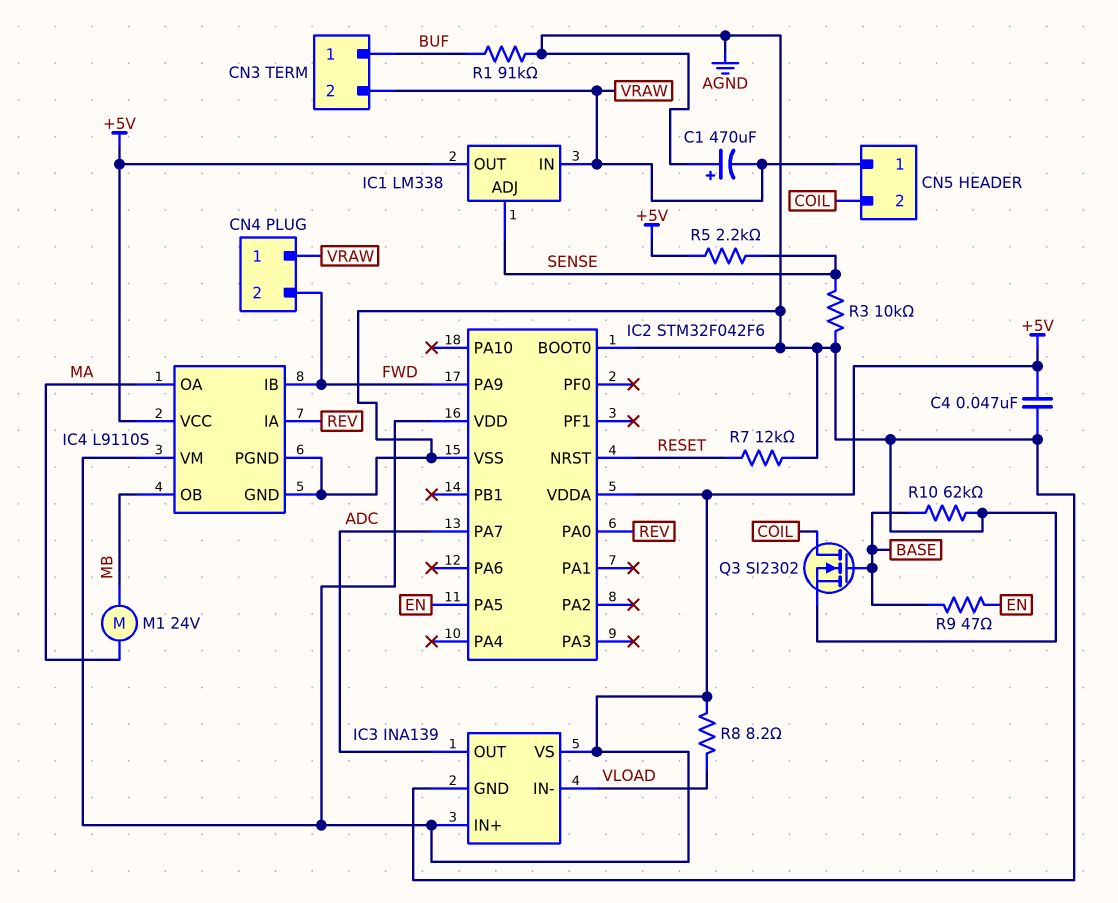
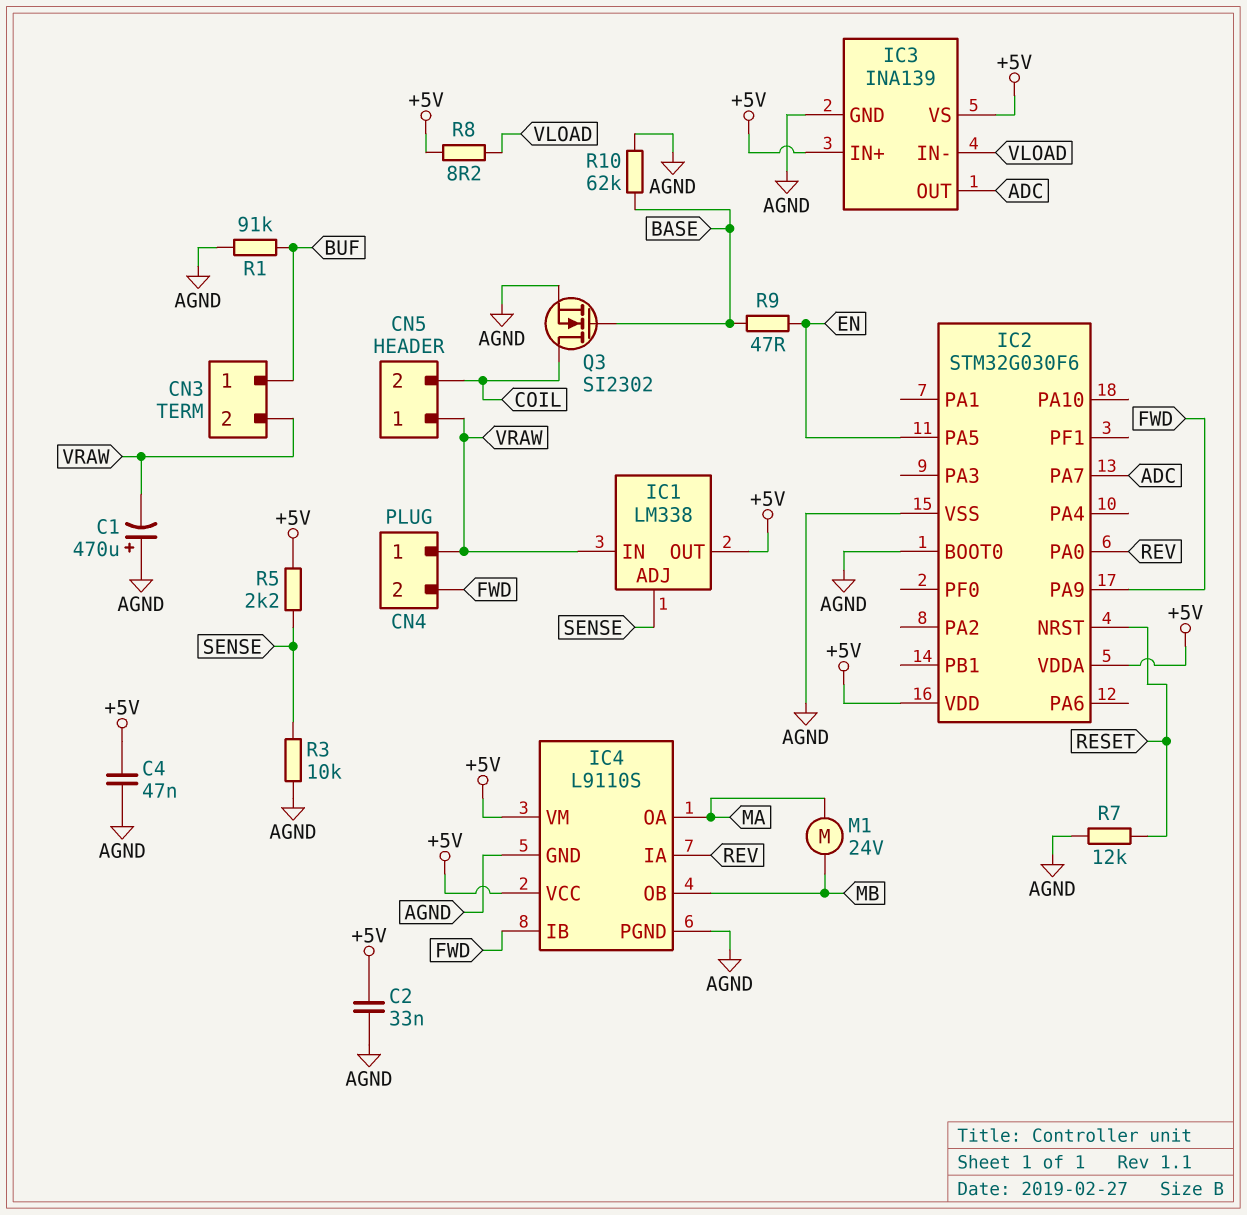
C2: none -> 33nF (+5V, AGND)
IC2: STM32F042F6 -> STM32G030F6

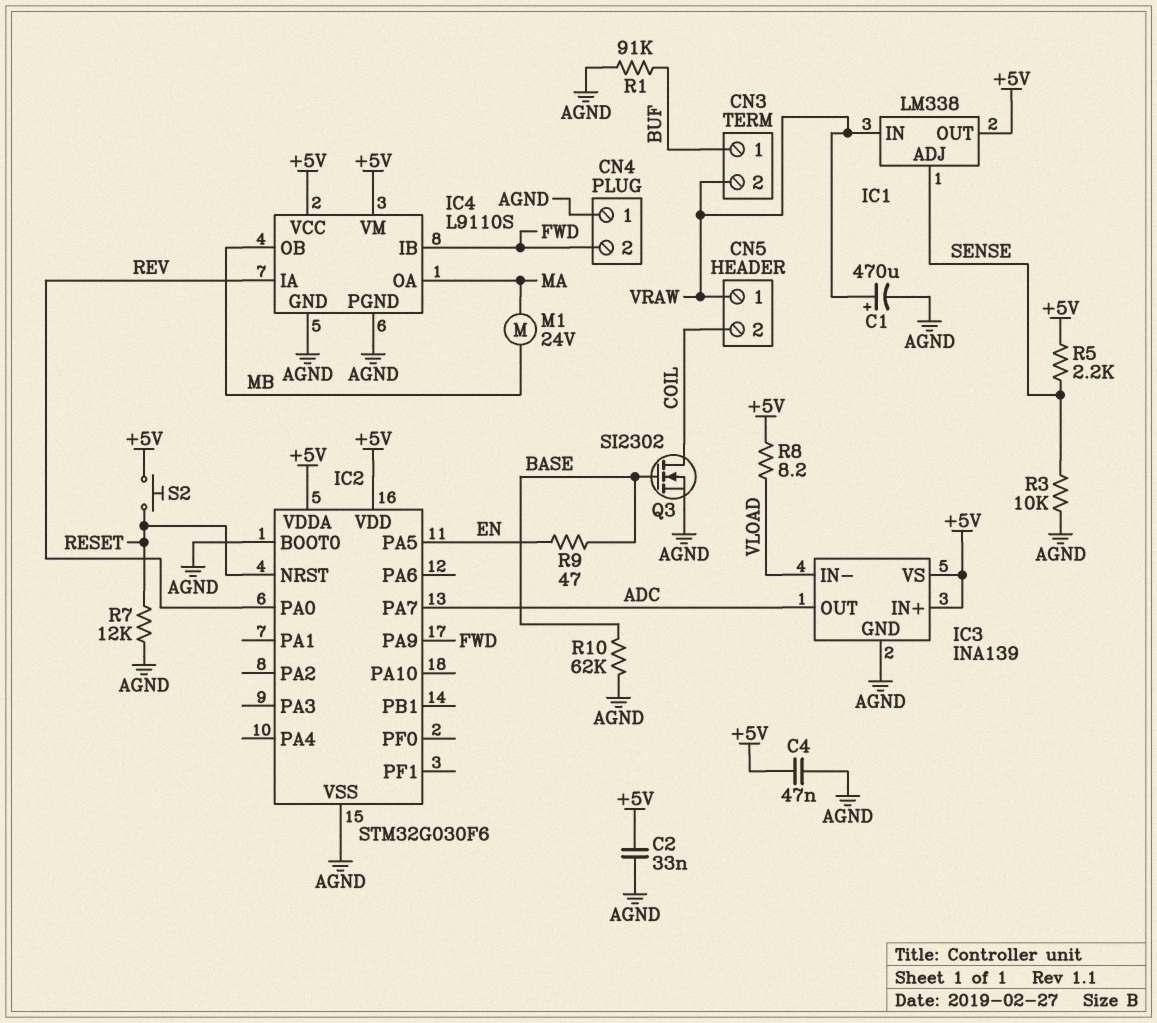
C1: 470uF (plus AGND, minus VRAW) -> 470uF (plus VRAW, minus AGND)
CN4 pin 1: VRAW -> AGND
S2: none -> button (+5V, RESET)

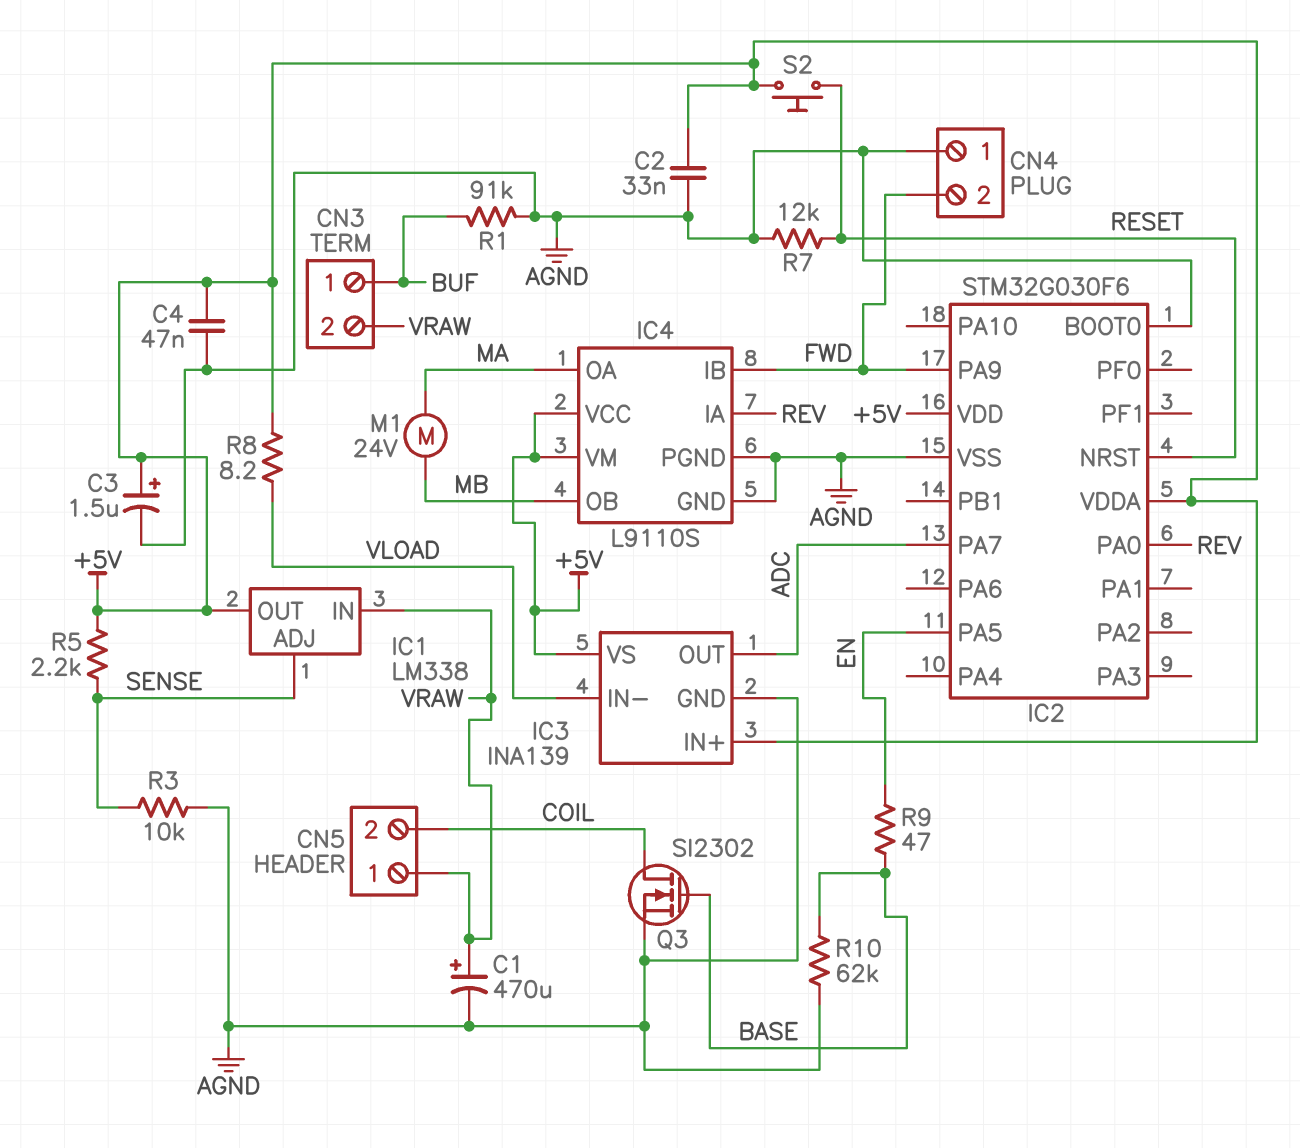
C3: none -> 1.5uF (plus +5V, minus AGND)

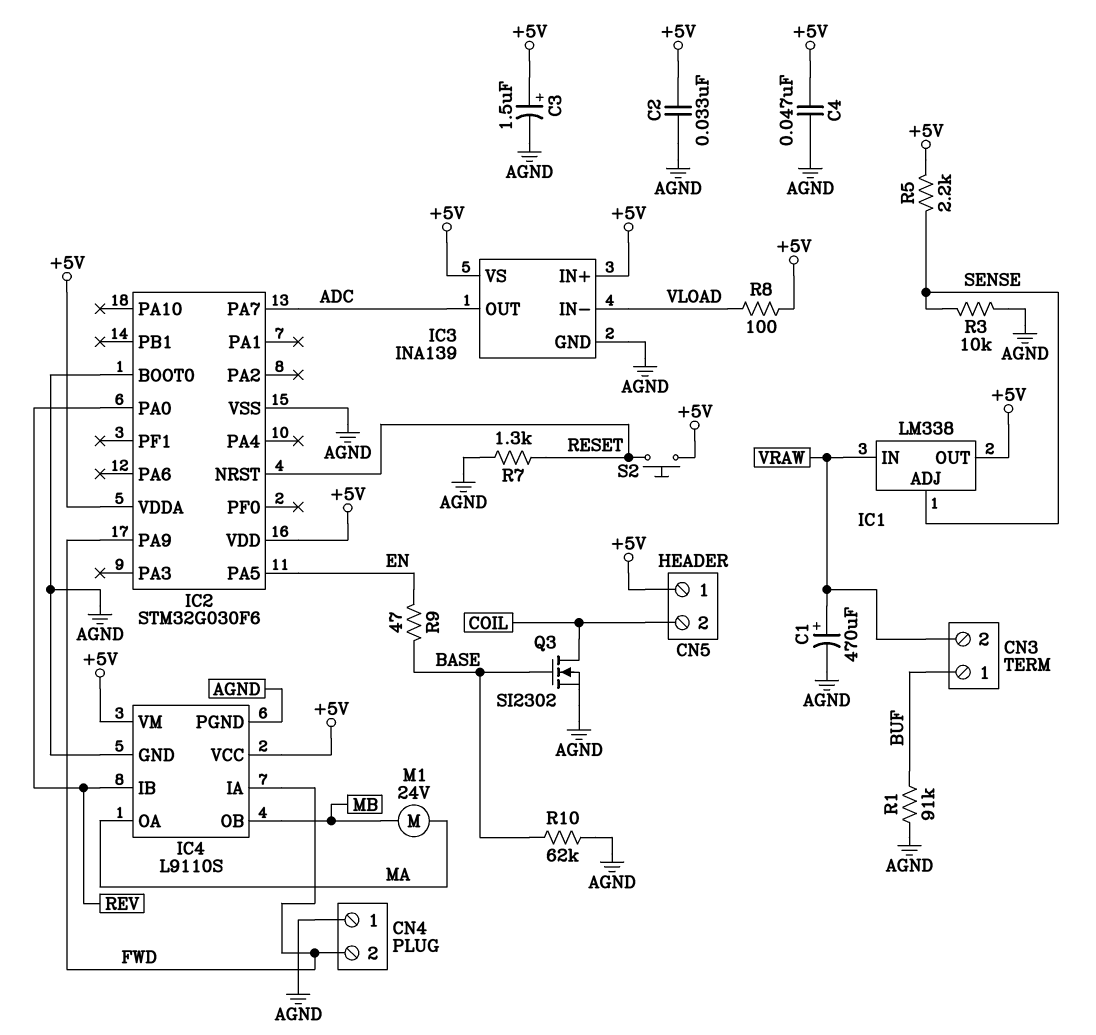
CN5 pin 1: VRAW -> +5V
IC4 pin IA: REV -> FWD
IC4 pin IB: FWD -> REV
R7: 12k (AGND, RESET) -> 1.3k (AGND, RESET)
R8: 8.2 (+5V, VLOAD) -> 100 (+5V, VLOAD)

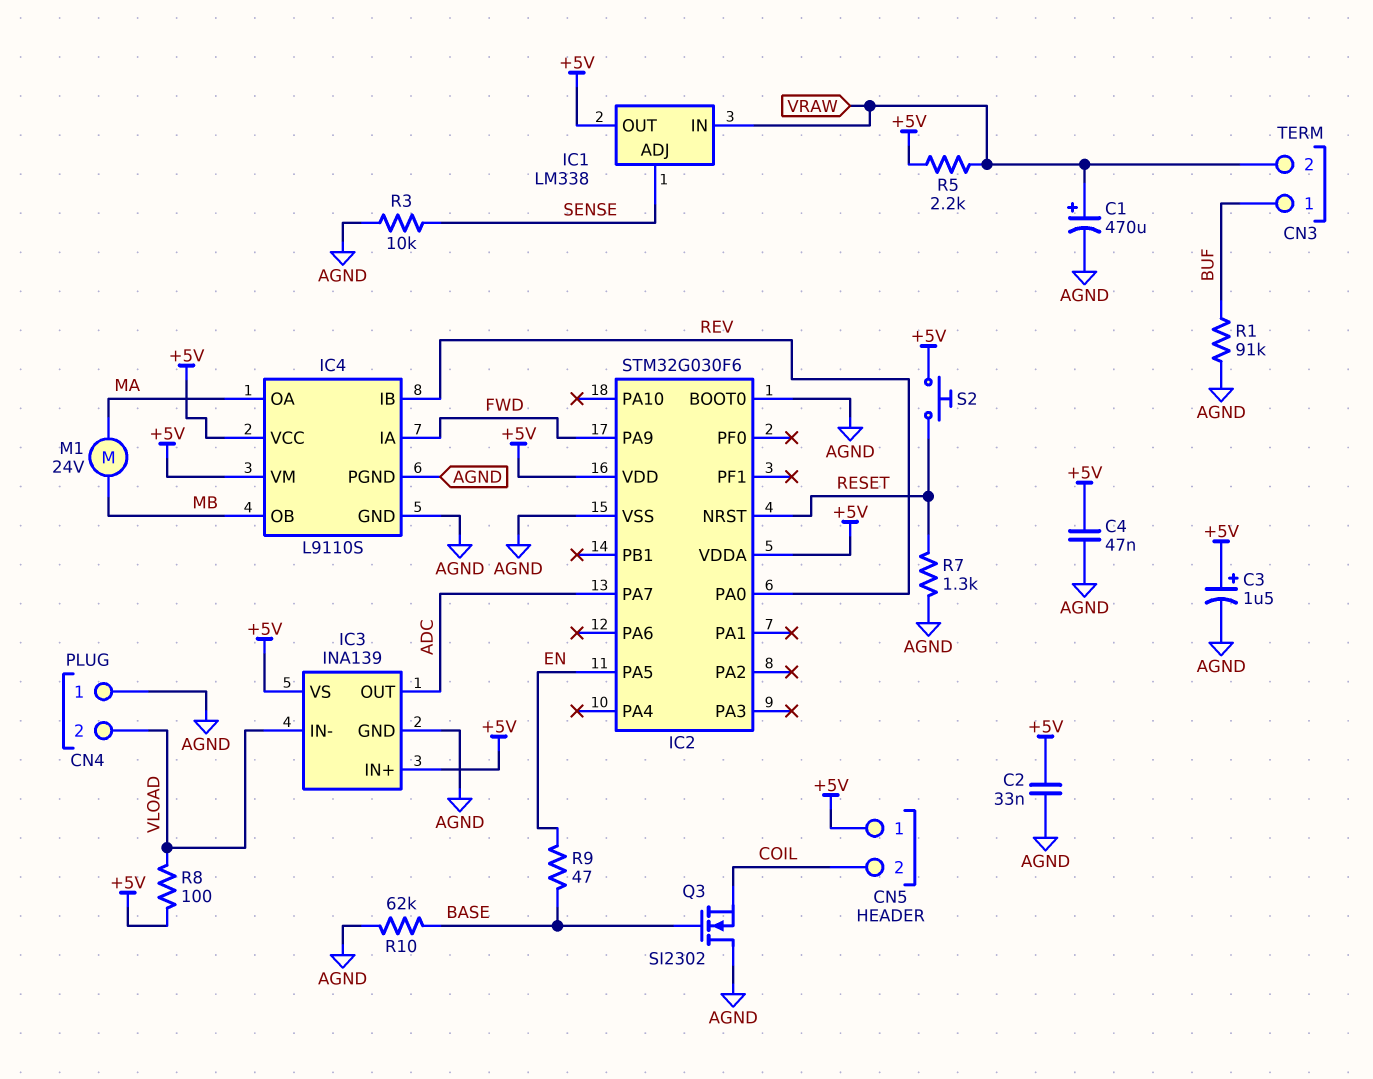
CN4 pin 2: FWD -> VLOAD
Q3: NMOS SI2302 (G BASE, D COIL, S AGND) -> NMOS SI2302 (G BASE, D AGND, S COIL)
R5: 2.2k (+5V, SENSE) -> 2.2k (+5V, VRAW)

